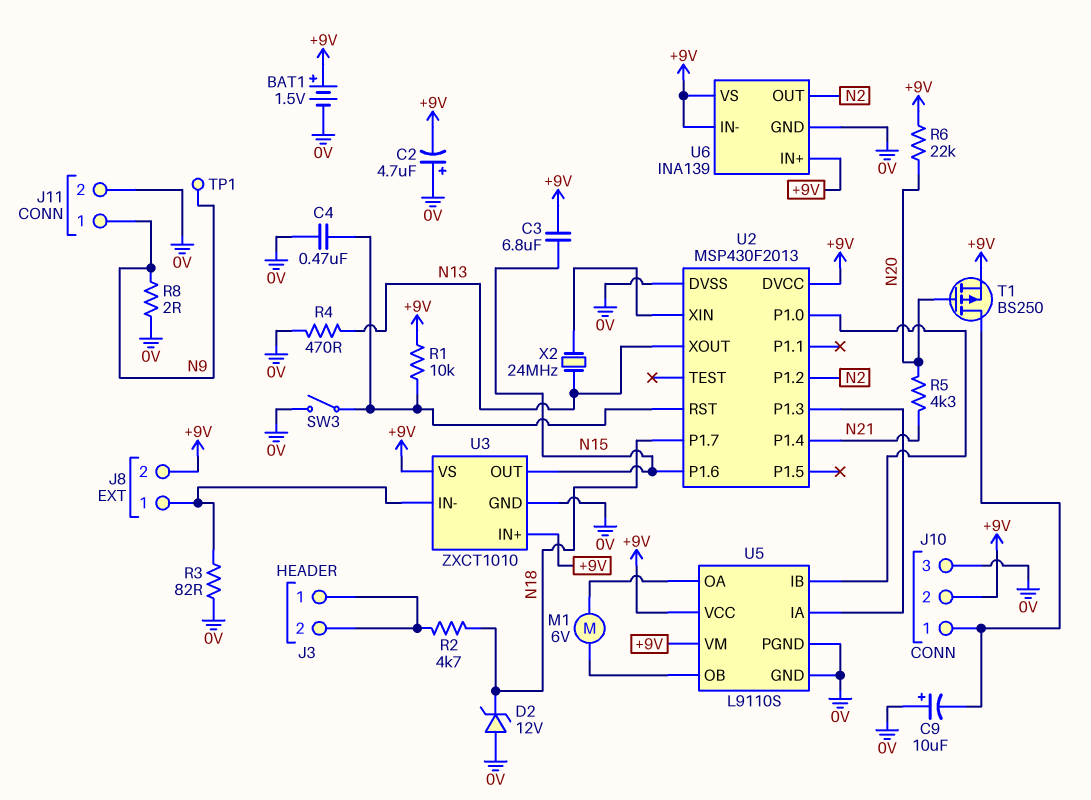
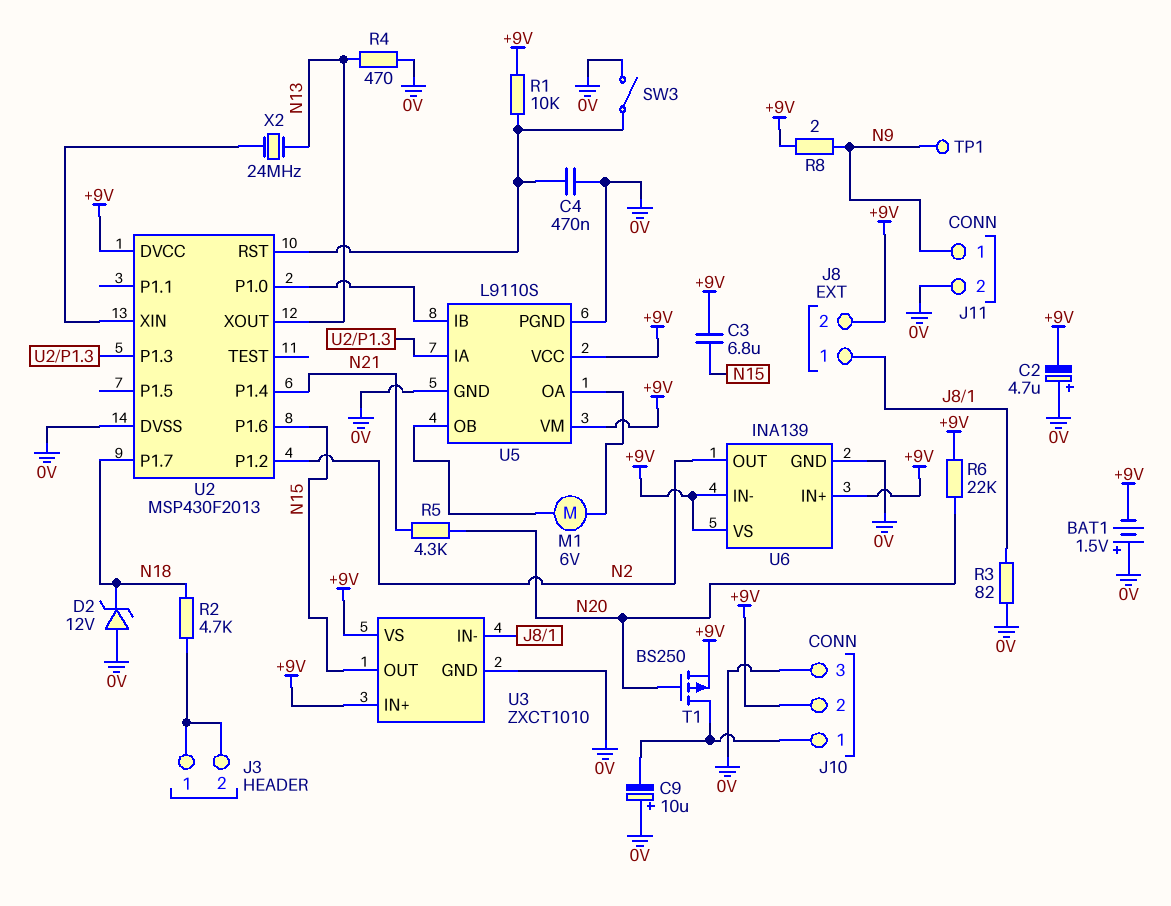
BAT1: 1.5V (plus +9V, minus 0V) -> 1.5V (plus 0V, minus +9V)
R8: 2 (0V, N9) -> 2 (+9V, N9)

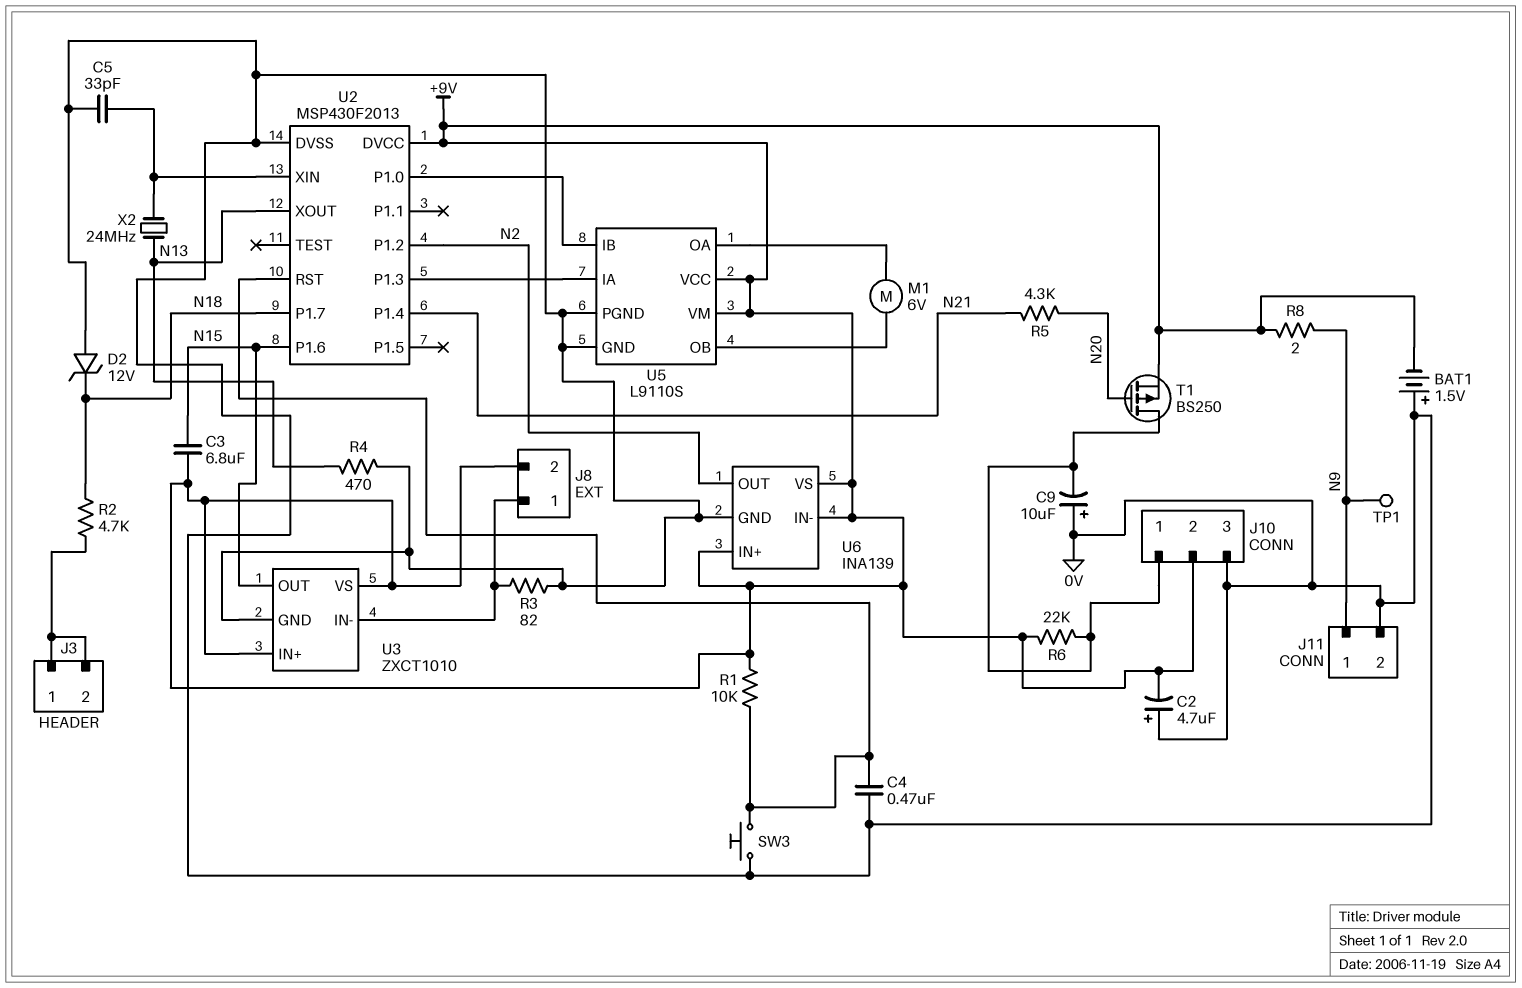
C5: none -> 33pF (0V, U2/XIN)
R6: 22k (+9V, N20) -> 22k (+9V, J10/1)
SW3: switch (0V, U2/RST) -> button (0V, U2/RST)

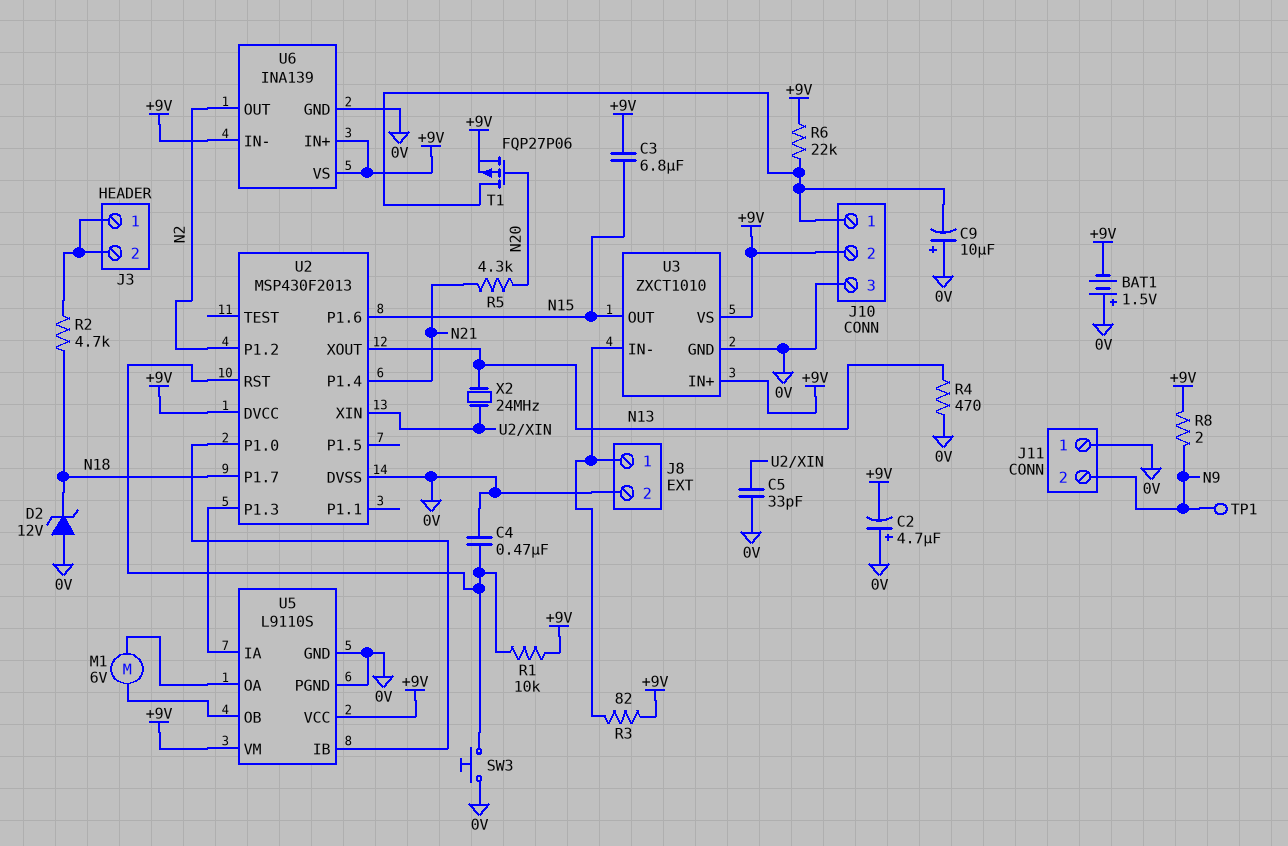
J8 pin 2: +9V -> 0V
J11 pin 1: N9 -> 0V
J11 pin 2: 0V -> N9
R3: 82 (0V, J8/1) -> 82 (+9V, J8/1)
T1: PMOS BS250 (G N20, D J10/1, S +9V) -> PMOS FQP27P06 (G N20, D J10/1, S +9V)

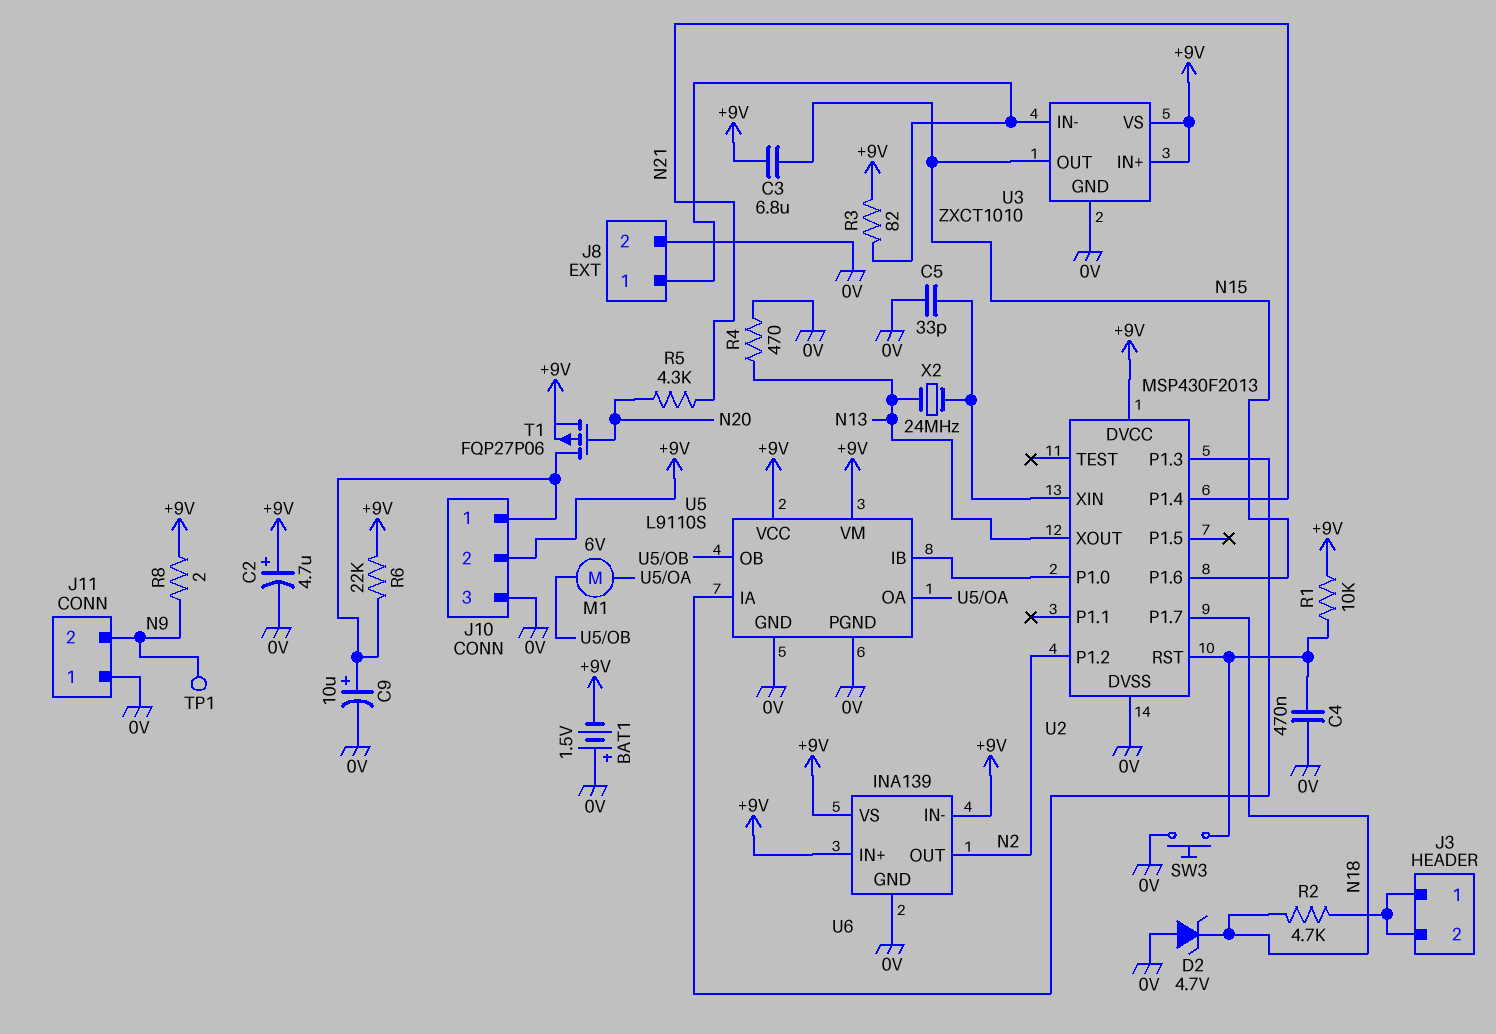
C2: 4.7uF (plus 0V, minus +9V) -> 4.7uF (plus +9V, minus 0V)
C9: 10uF (plus 0V, minus J10/1) -> 10uF (plus J10/1, minus 0V)
D2: zener 12V (A 0V, K N18) -> zener 4.7V (A 0V, K N18)

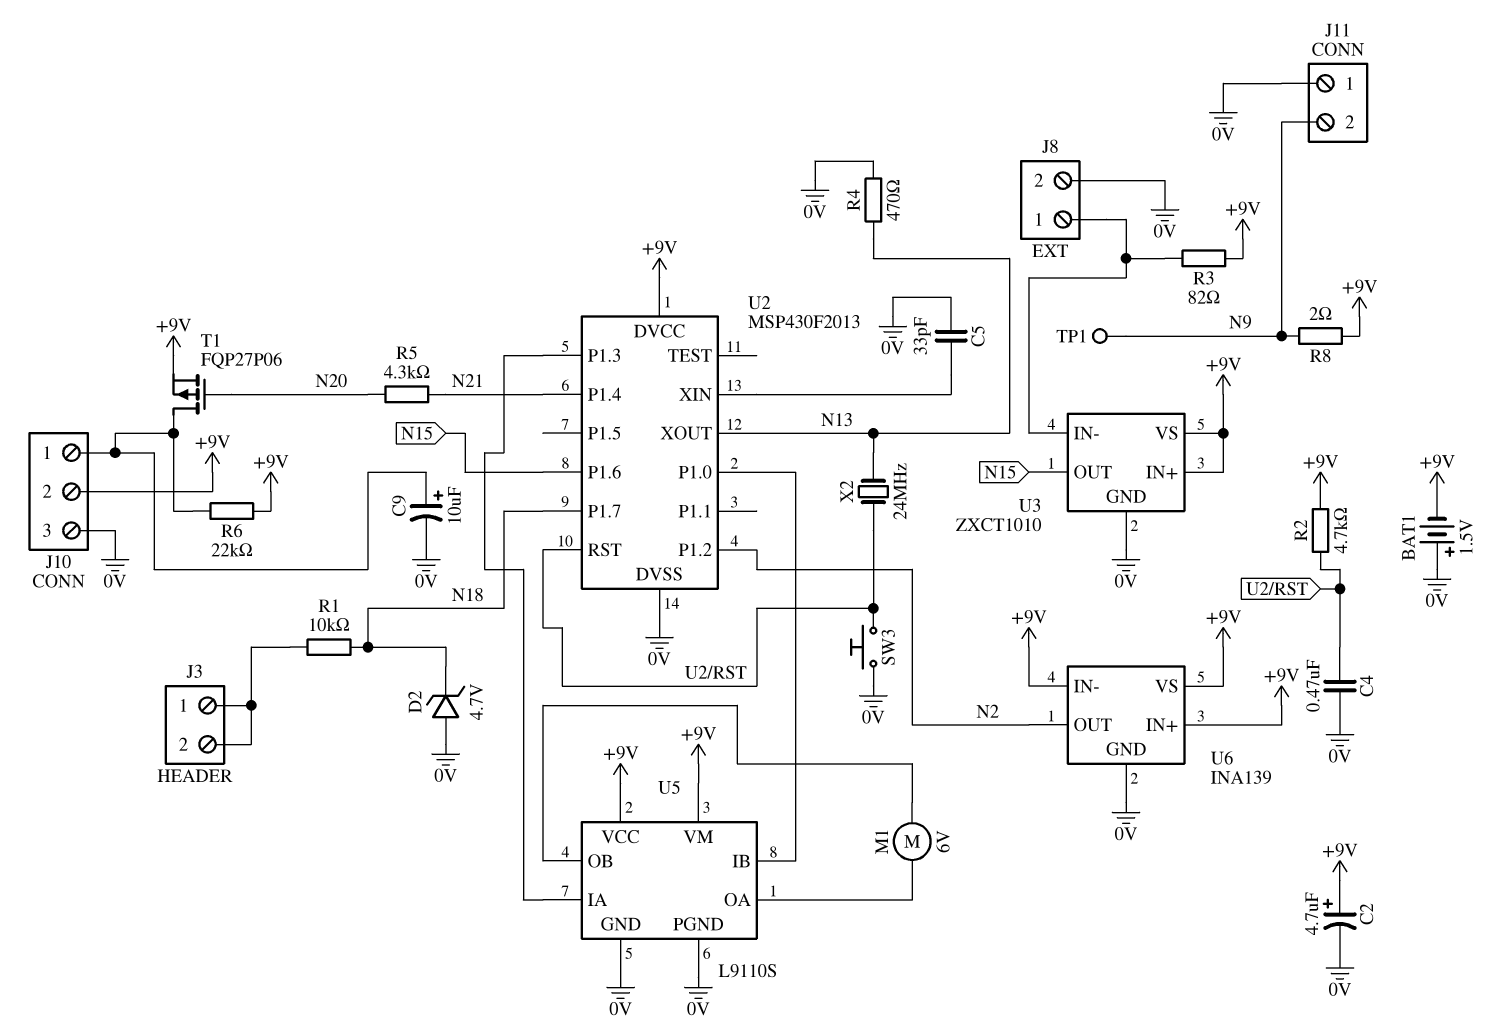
C3: 6.8uF (+9V, N15) -> none
R1: 10k (+9V, U2/RST) -> 10k (J3/1, N18)
R2: 4.7k (J3/1, N18) -> 4.7k (+9V, U2/RST)
X2: 24MHz (N13, U2/XIN) -> 24MHz (N13, U2/RST)

